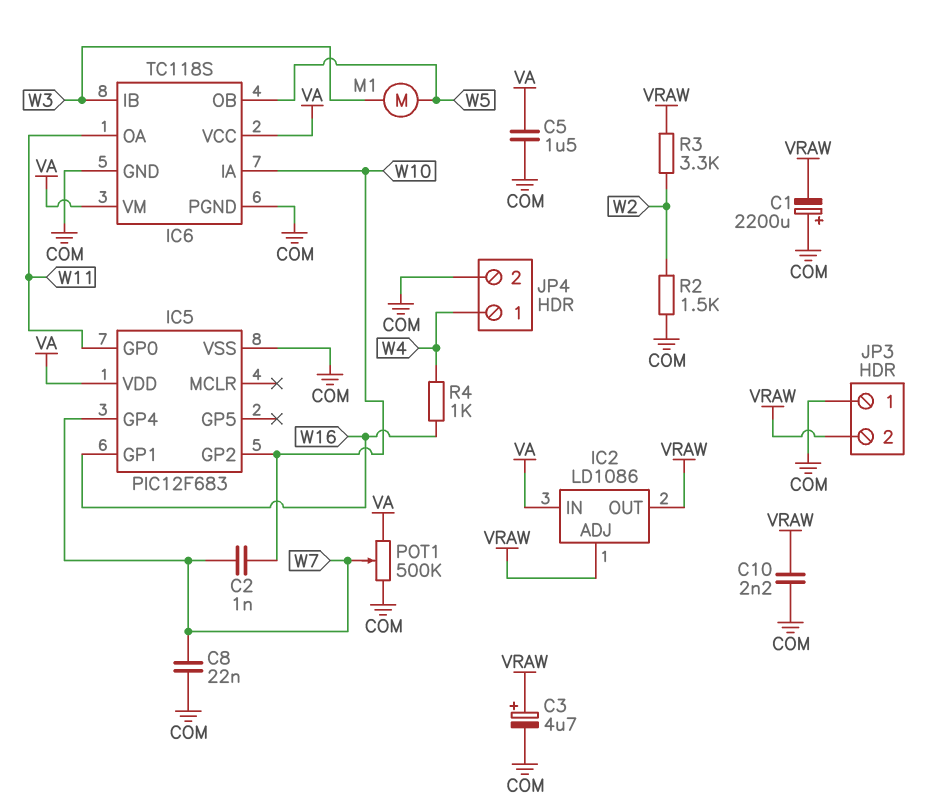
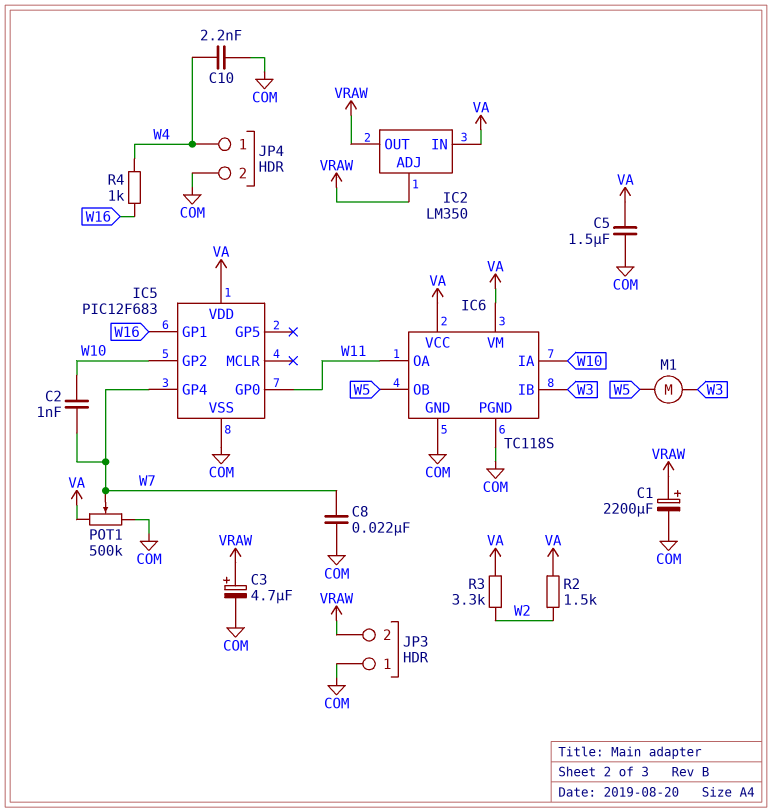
C1: 2200uF (plus COM, minus VRAW) -> 2200uF (plus VRAW, minus COM)
C10: 2.2nF (COM, VRAW) -> 2.2nF (COM, W4)
IC2: LD1086 -> LM350
R2: 1.5k (COM, W2) -> 1.5k (VA, W2)
R3: 3.3k (VRAW, W2) -> 3.3k (VA, W2)

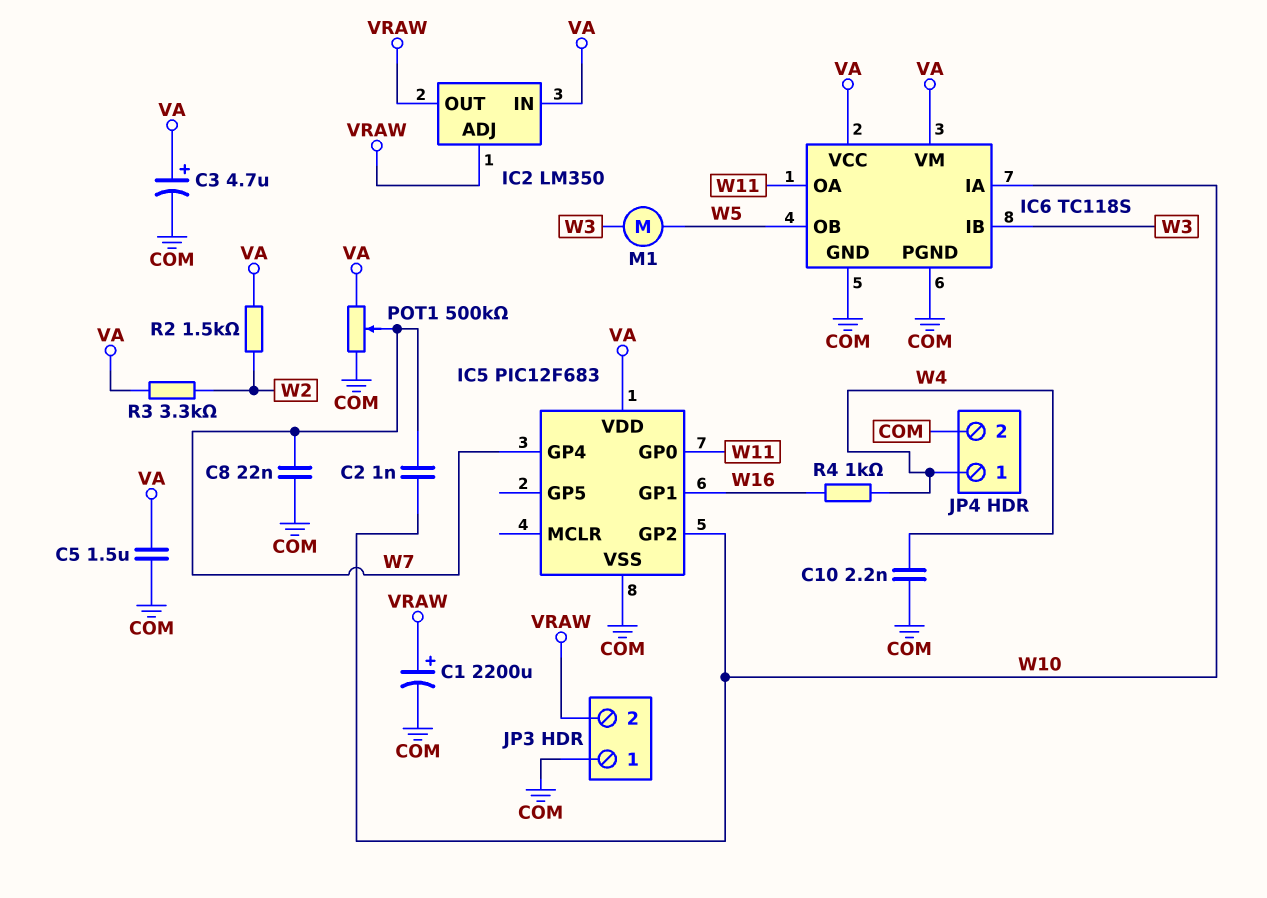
C3: 4.7uF (plus VRAW, minus COM) -> 4.7uF (plus VA, minus COM)

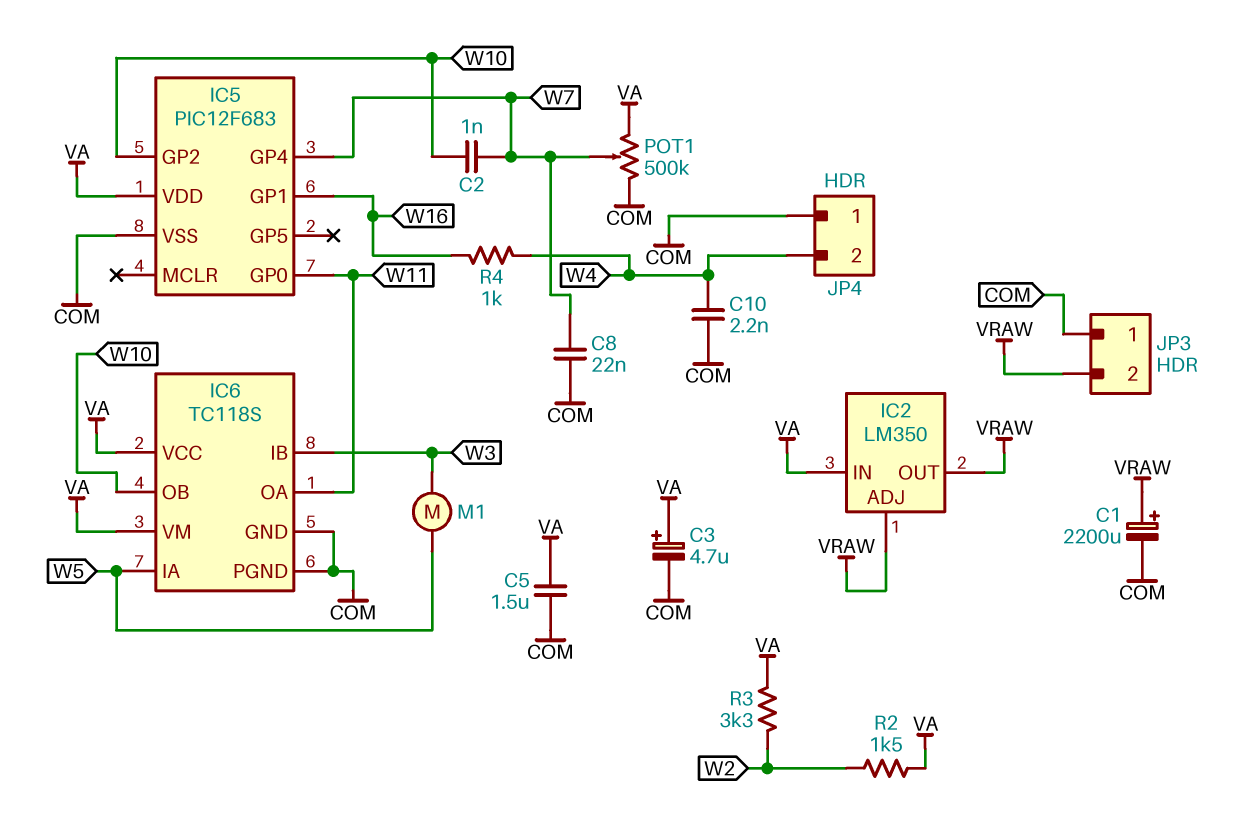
IC6 pin IA: W10 -> W5
IC6 pin OB: W5 -> W10
JP4 pin 1: W4 -> COM
JP4 pin 2: COM -> W4

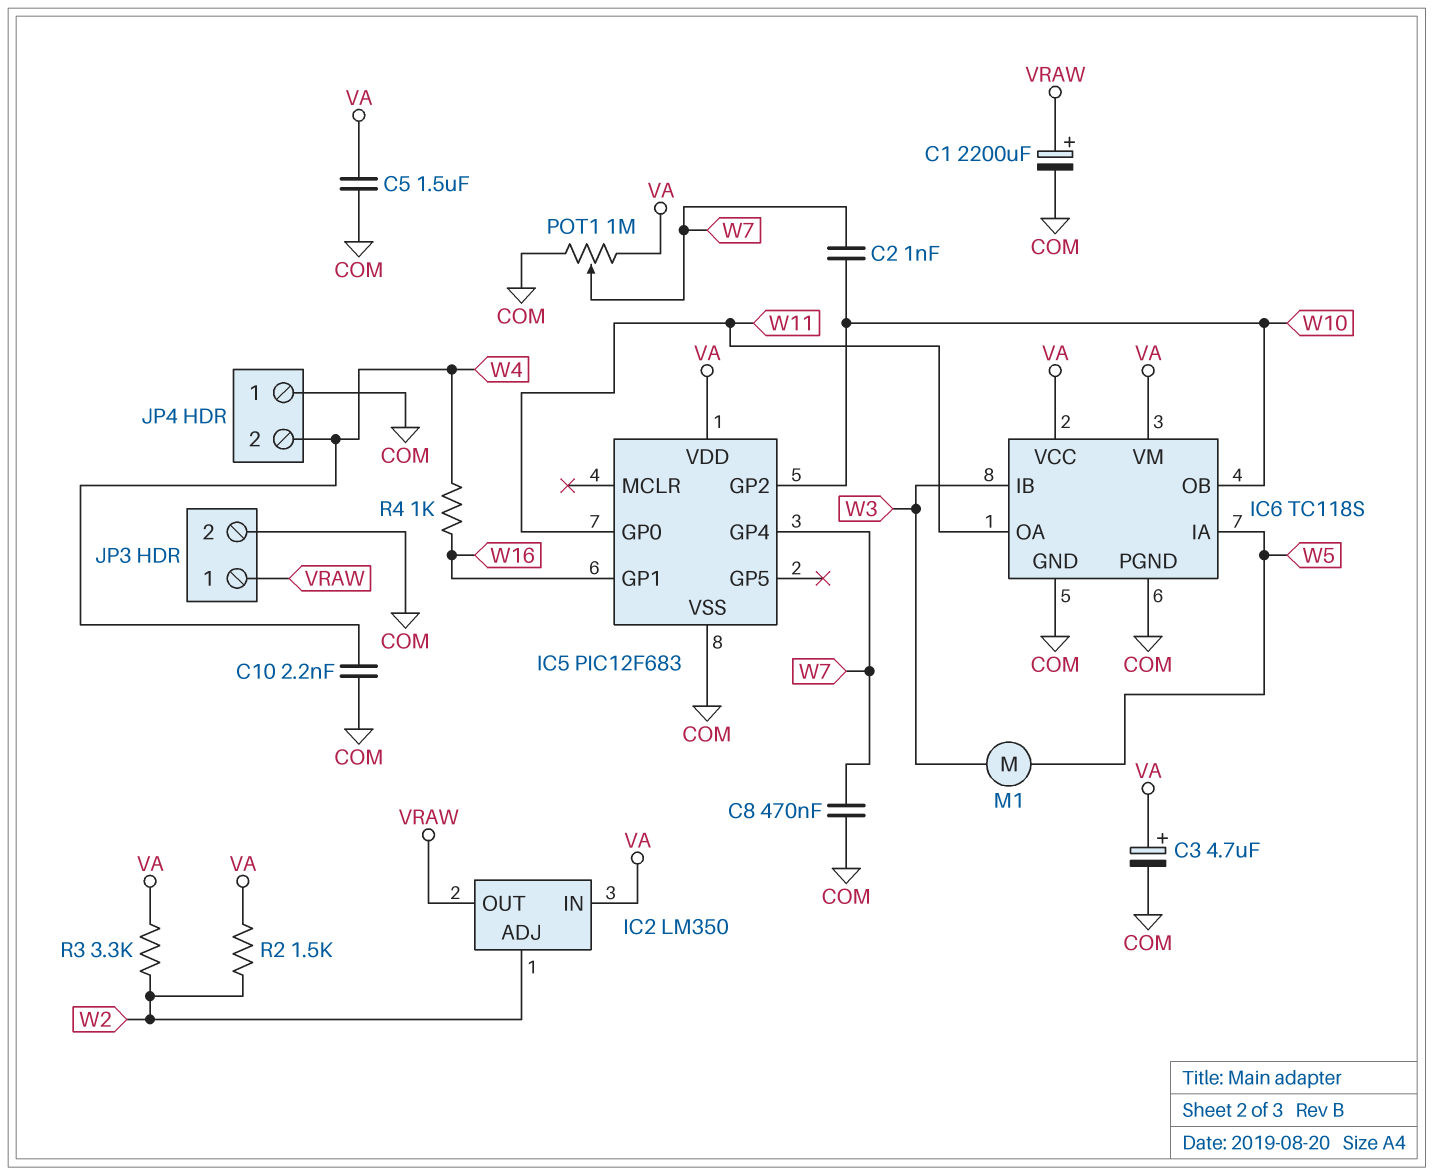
C8: 22nF (COM, W7) -> 470nF (COM, W7)
IC2 pin ADJ: VRAW -> W2
JP3 pin 1: COM -> VRAW
JP3 pin 2: VRAW -> COM
POT1: 500k (COM, VA, wiper W7) -> 1M (COM, VA, wiper W7)

